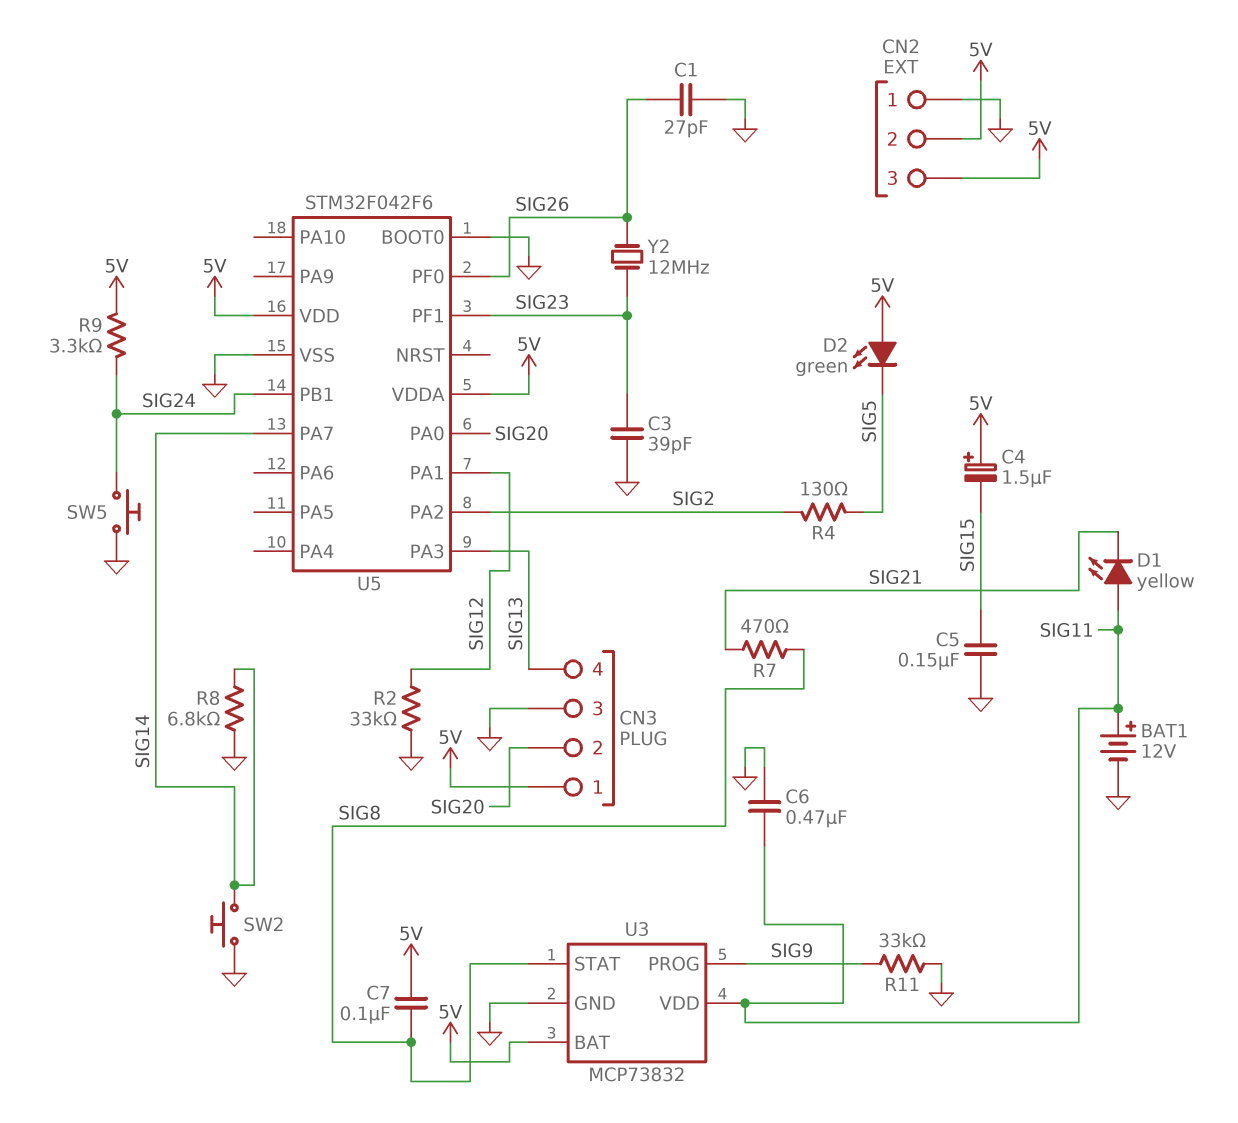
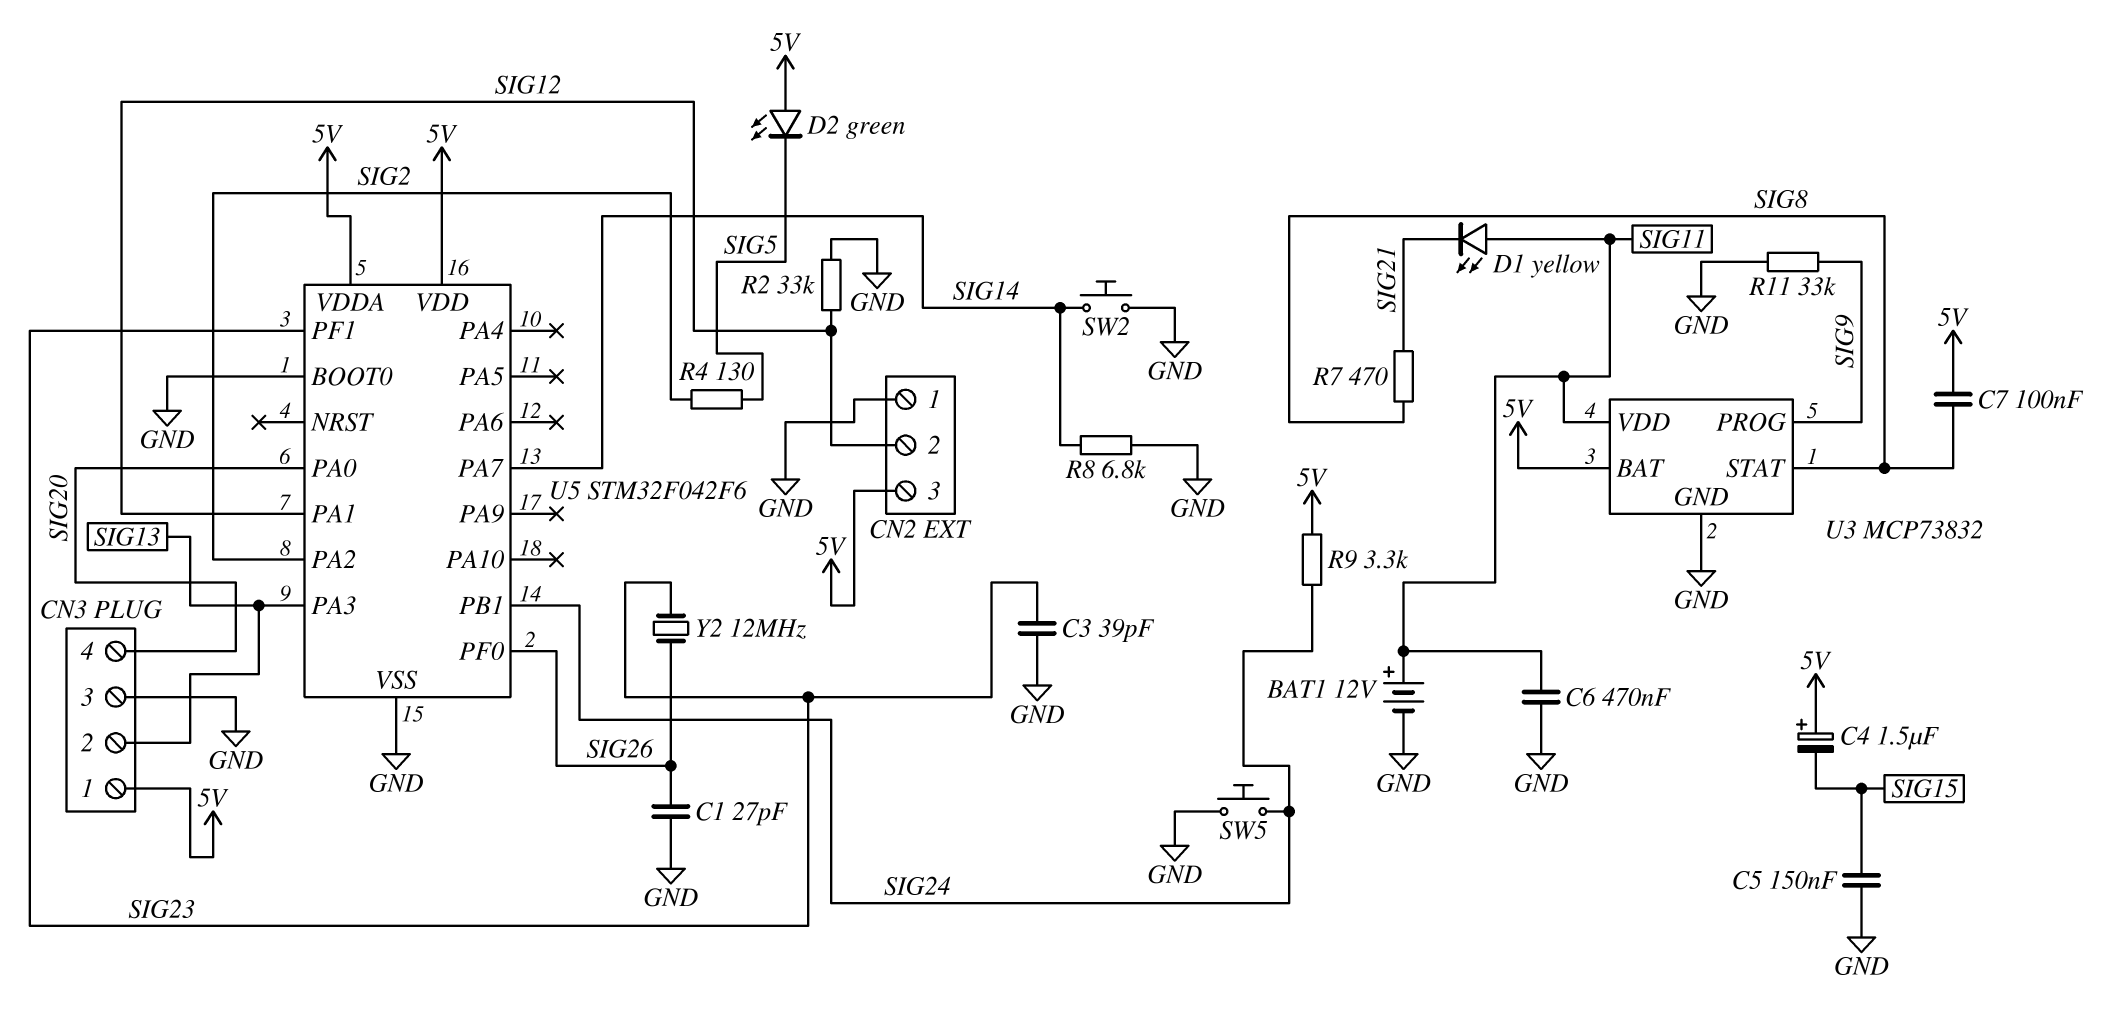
CN2 pin 2: 5V -> SIG12
CN3 pin 2: SIG20 -> SIG13
CN3 pin 4: SIG13 -> SIG20

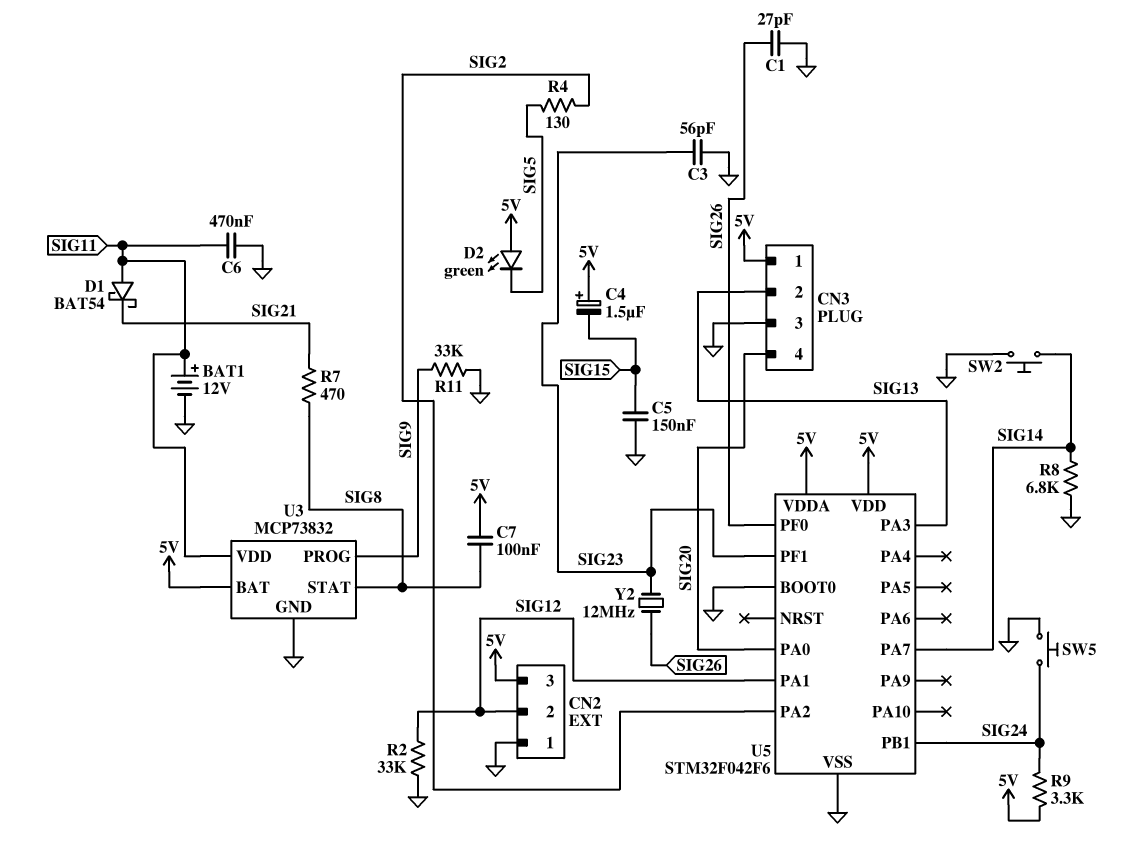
C3: 39pF (GND, SIG23) -> 56pF (GND, SIG23)
D1: LED yellow (A SIG11, K SIG21) -> schottky BAT54 (A SIG11, K SIG21)

